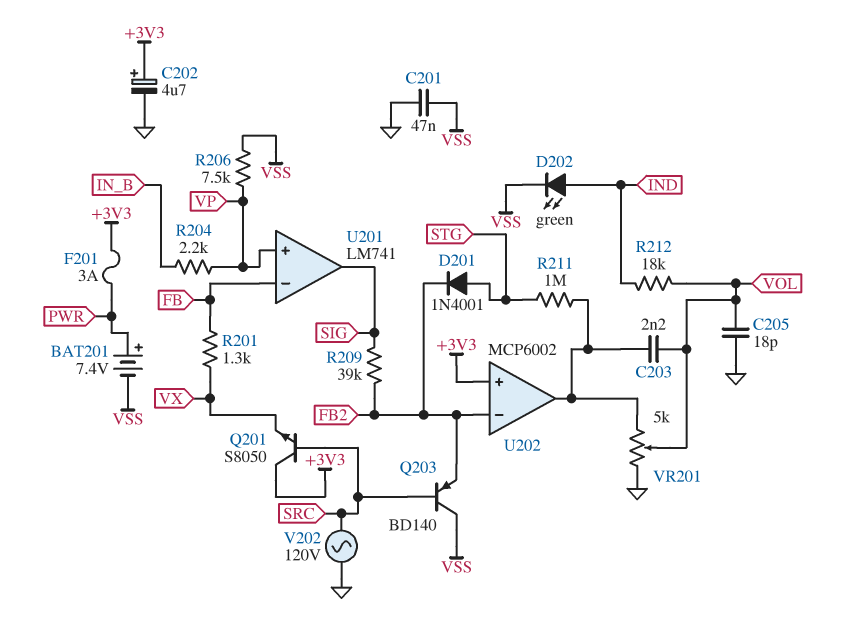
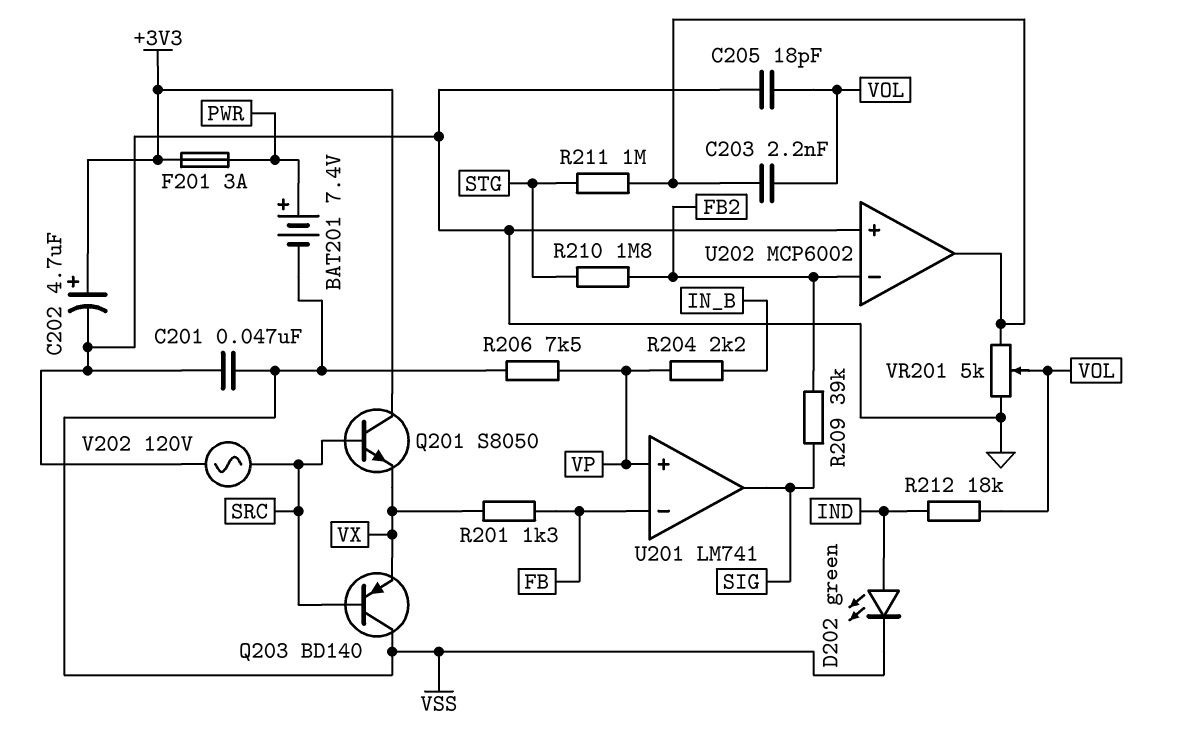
D201: diode 1N4001 (A STG, K FB2) -> none
Q203: PNP BD140 (B SRC, C VSS, E FB2) -> PNP BD140 (B SRC, C VSS, E VX)
R210: none -> 1.8M (FB2, STG)
U202 pin in+: +3V3 -> GND

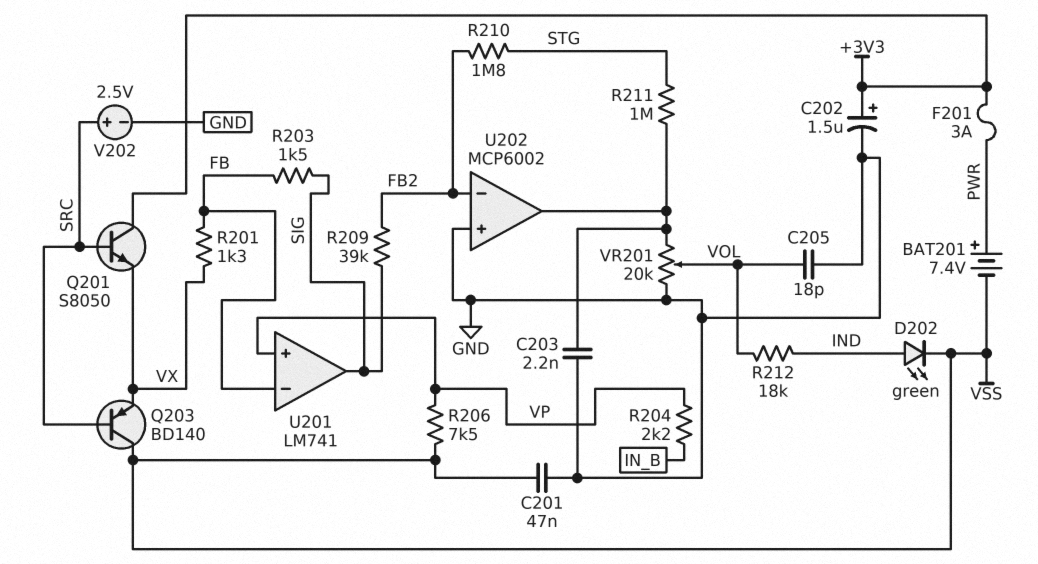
C202: 4.7uF (plus +3V3, minus GND) -> 1.5uF (plus +3V3, minus GND)
C203: 2.2nF (U202/out, VOL) -> 2.2nF (GND, U202/out)
R203: none -> 1.5k (FB, SIG)
V202: AC 120V (GND, SRC) -> 2.5V (plus SRC, minus GND)
VR201: 5k (GND, U202/out, wiper VOL) -> 20k (GND, U202/out, wiper VOL)

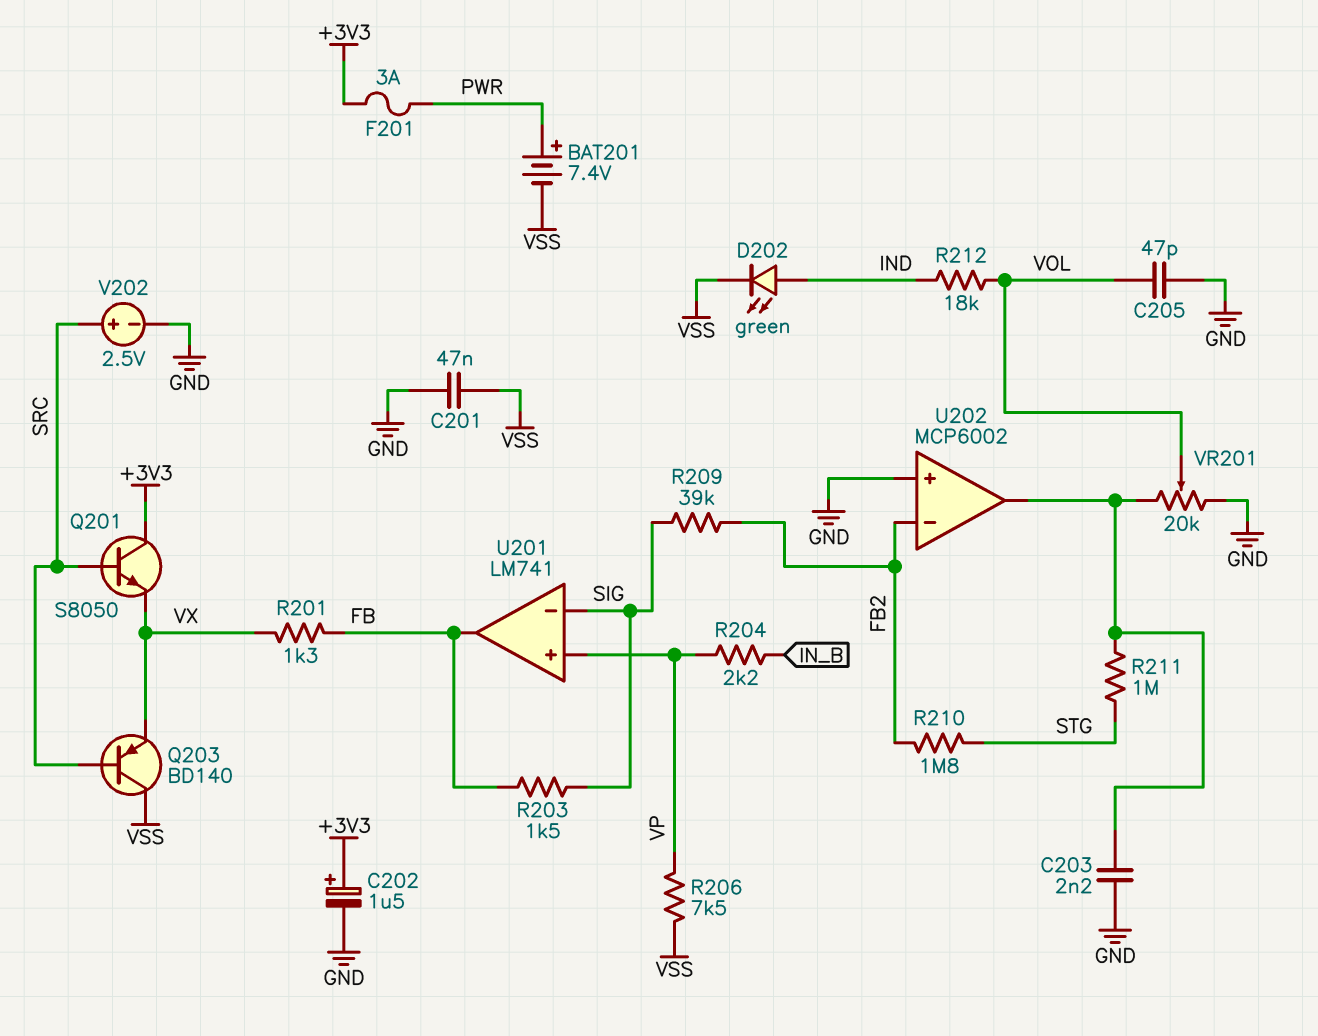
C205: 18pF (GND, VOL) -> 47pF (GND, VOL)
U201 pin in-: FB -> SIG
U201 pin out: SIG -> FB

